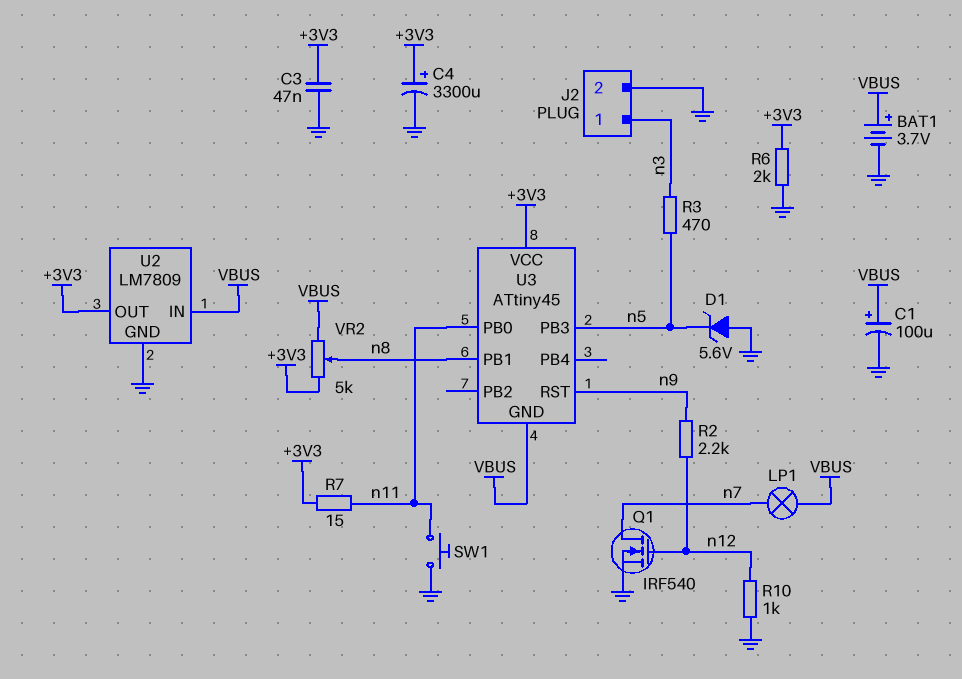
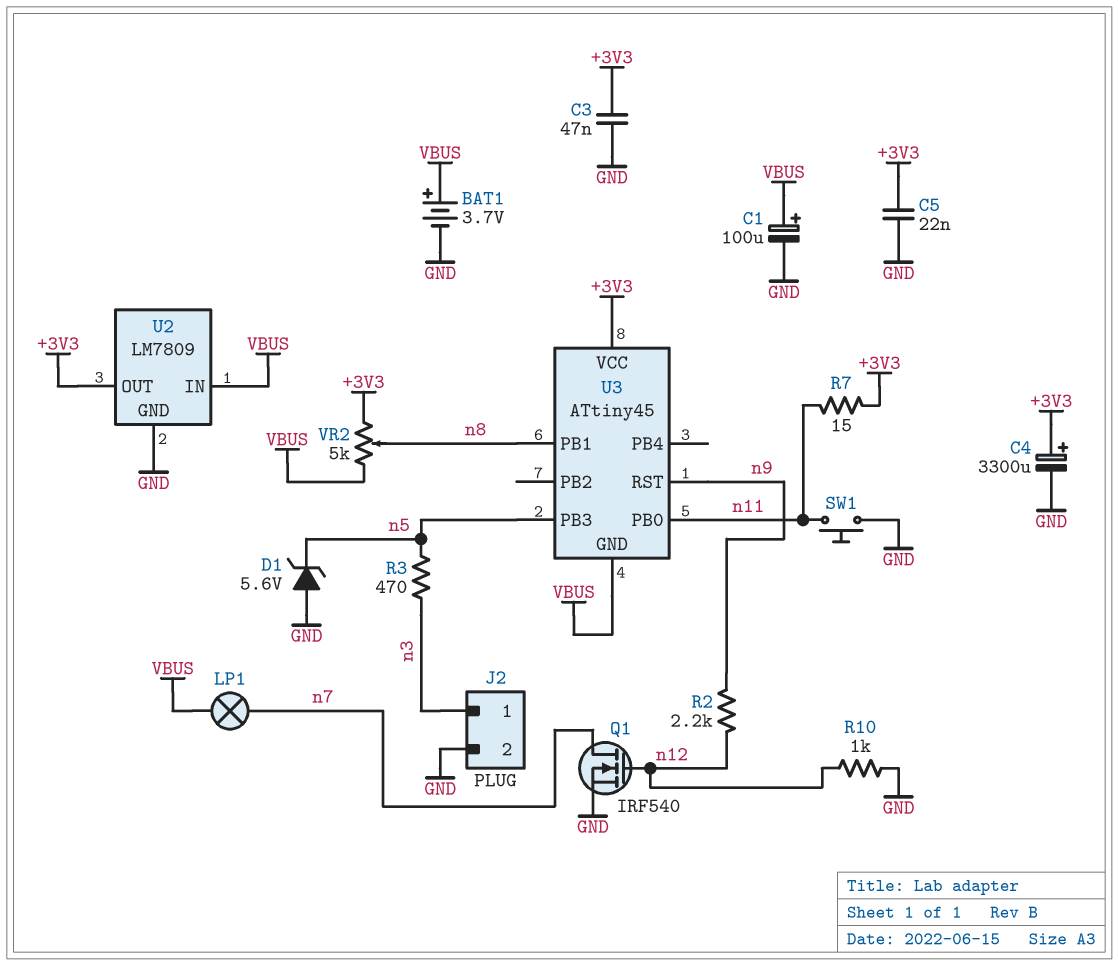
C5: none -> 22nF (+3V3, GND)
R6: 2k (+3V3, GND) -> none

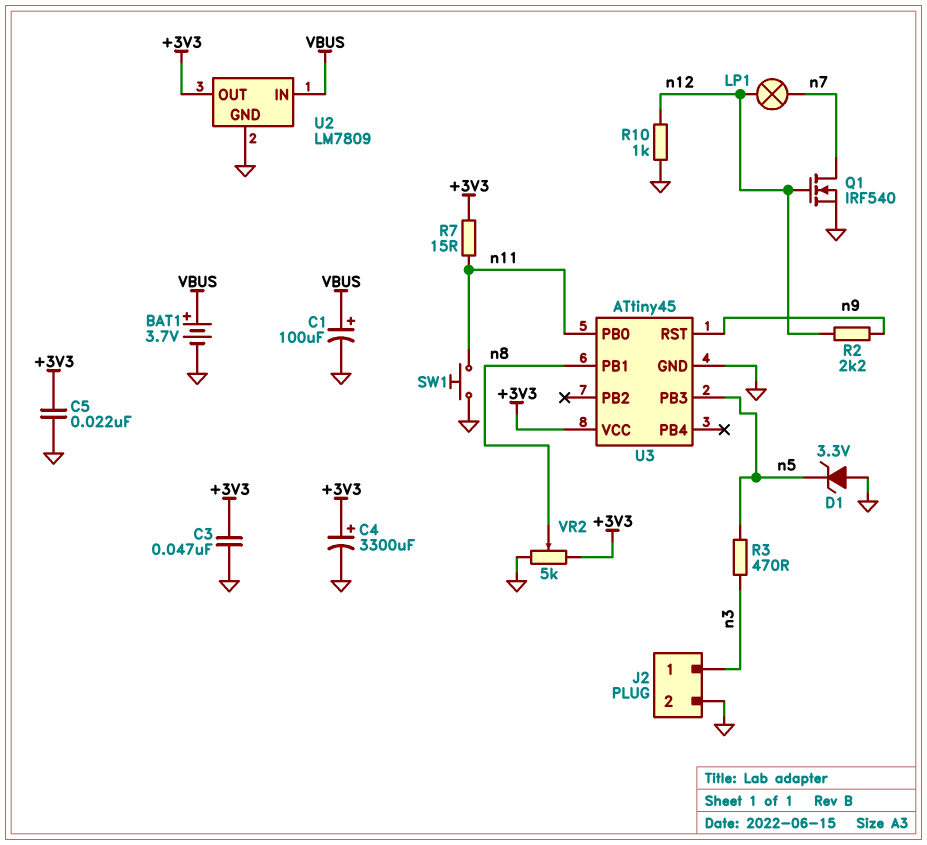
D1: zener 5.6V (A GND, K n5) -> zener 3.3V (A GND, K n5)
LP1: lamp (VBUS, n7) -> lamp (n7, n12)
U3 pin GND: VBUS -> GND
VR2: 5k (+3V3, VBUS, wiper n8) -> 5k (+3V3, GND, wiper n8)

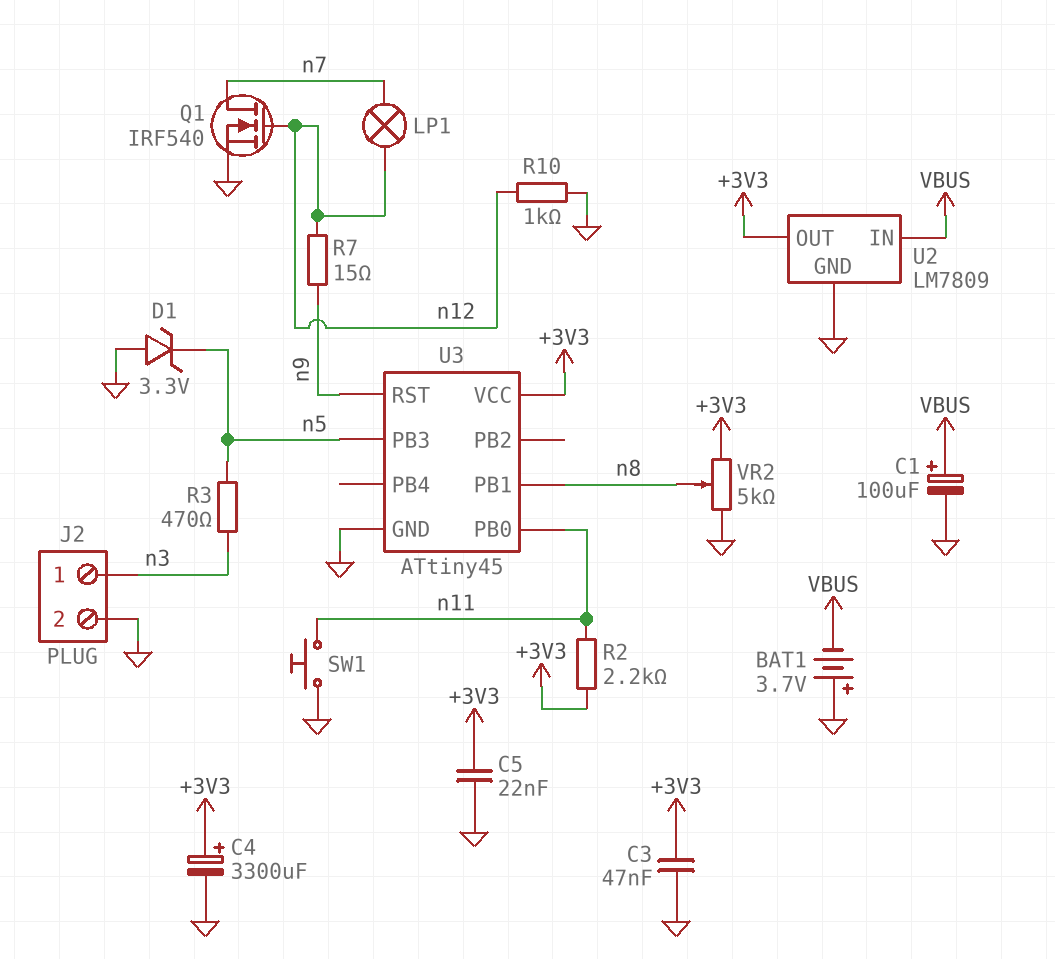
BAT1: 3.7V (plus VBUS, minus GND) -> 3.7V (plus GND, minus VBUS)
R2: 2.2k (n9, n12) -> 2.2k (+3V3, n11)
R7: 15 (+3V3, n11) -> 15 (n9, n12)

